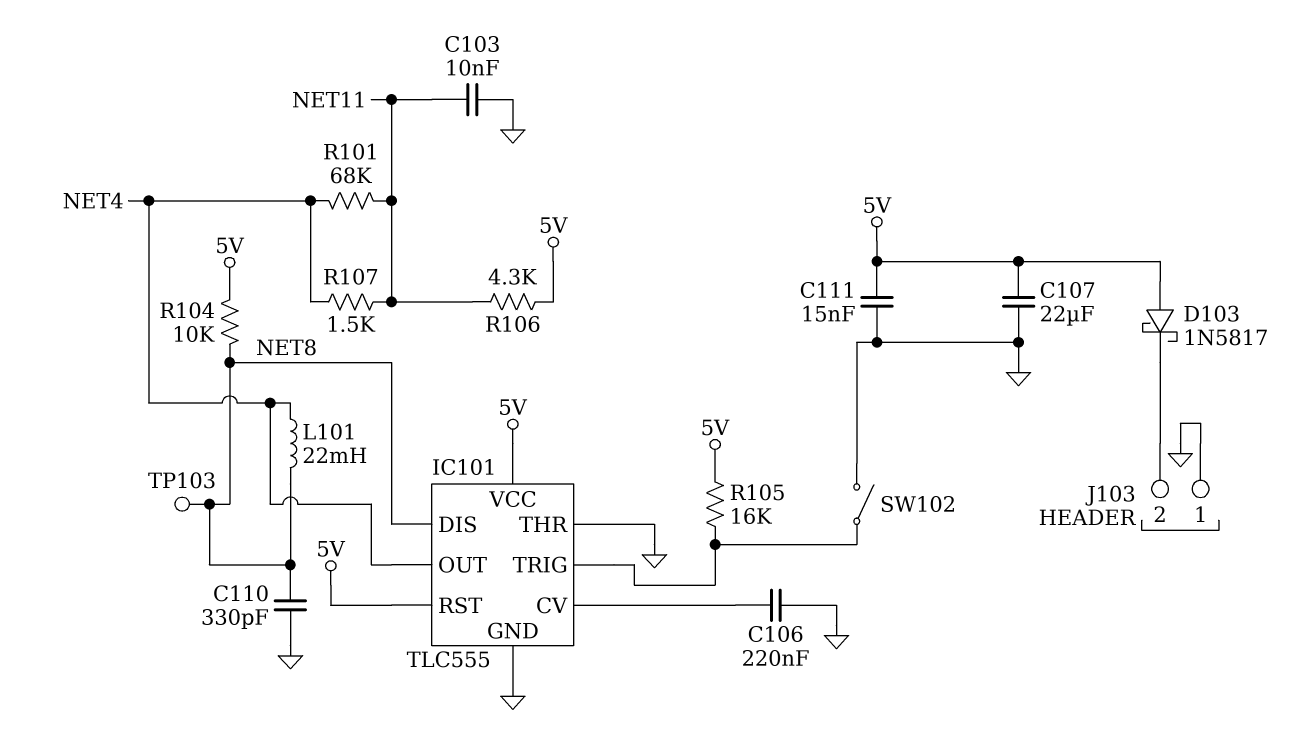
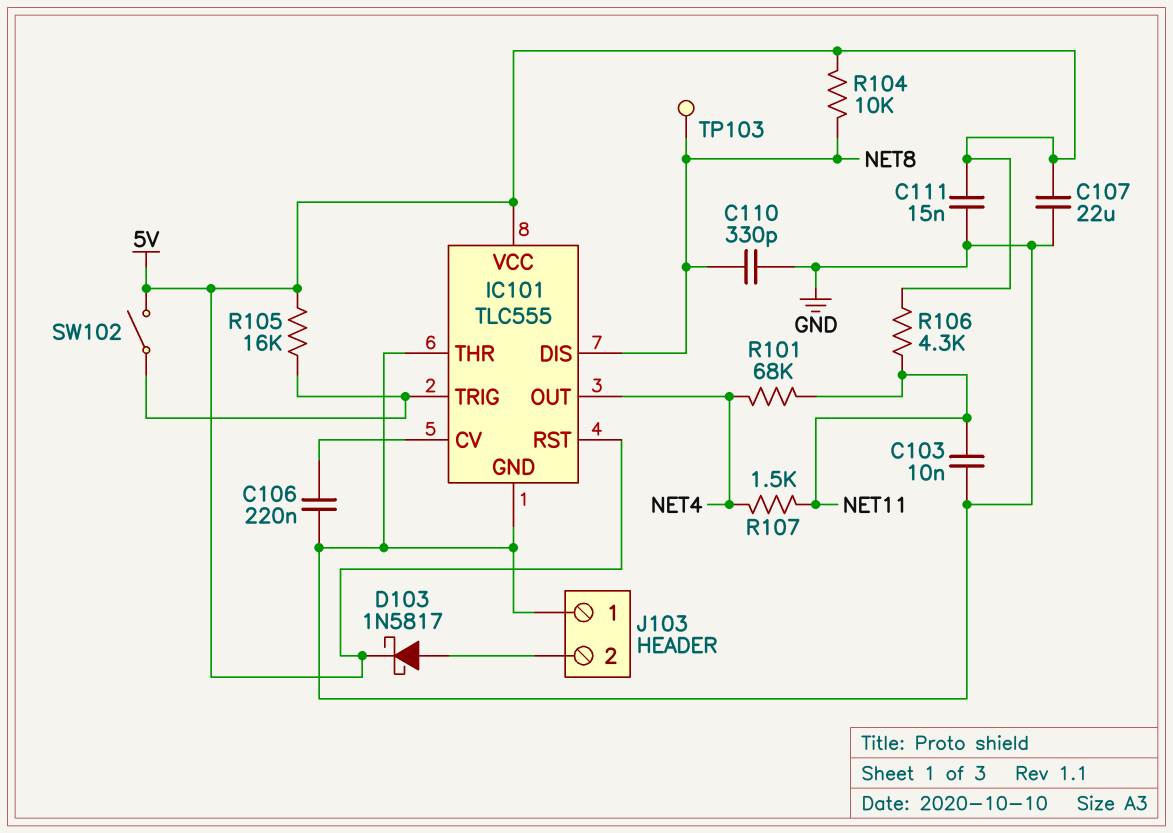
D103: schottky 1N5817 (A 5V, K J103/2) -> schottky 1N5817 (A J103/2, K 5V)
L101: 22mH (NET4, NET8) -> none
SW102: switch (GND, IC101/TRIG) -> switch (5V, IC101/TRIG)

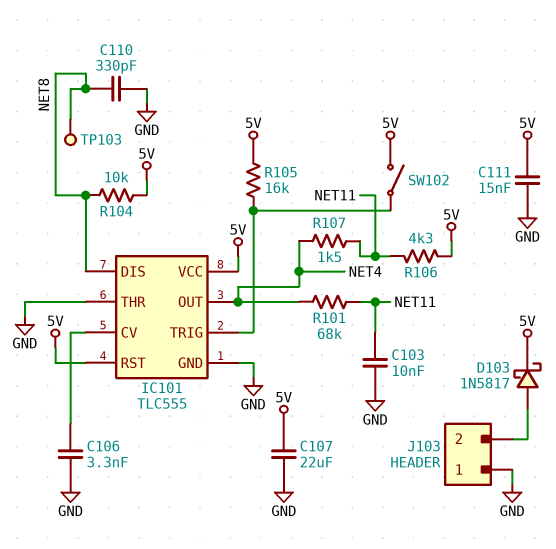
C106: 220nF (GND, IC101/CV) -> 3.3nF (GND, IC101/CV)

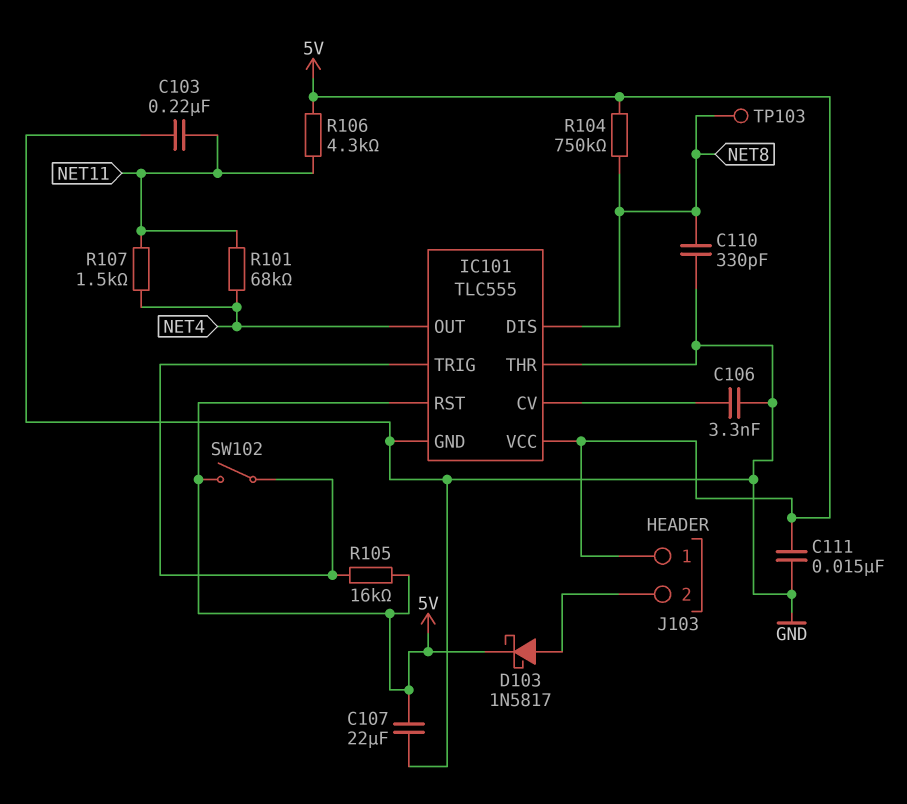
C103: 10nF (GND, NET11) -> 220nF (GND, NET11)
J103 pin 1: GND -> 5V
R104: 10k (5V, NET8) -> 750k (5V, NET8)

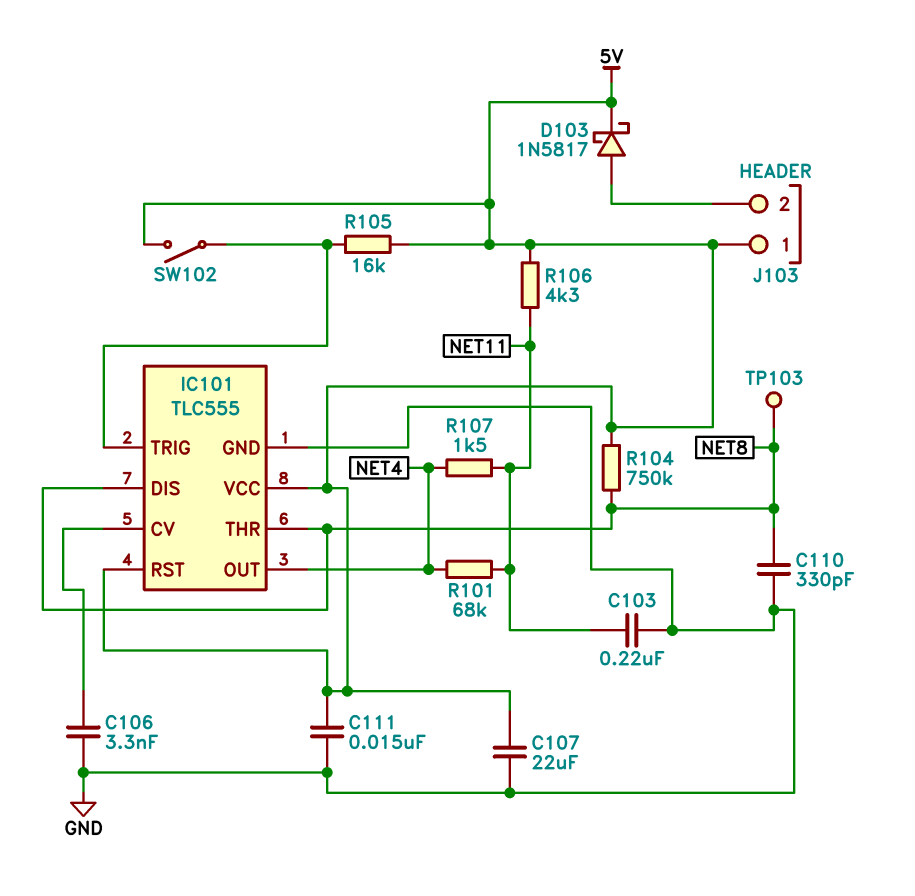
IC101 pin THR: GND -> NET8

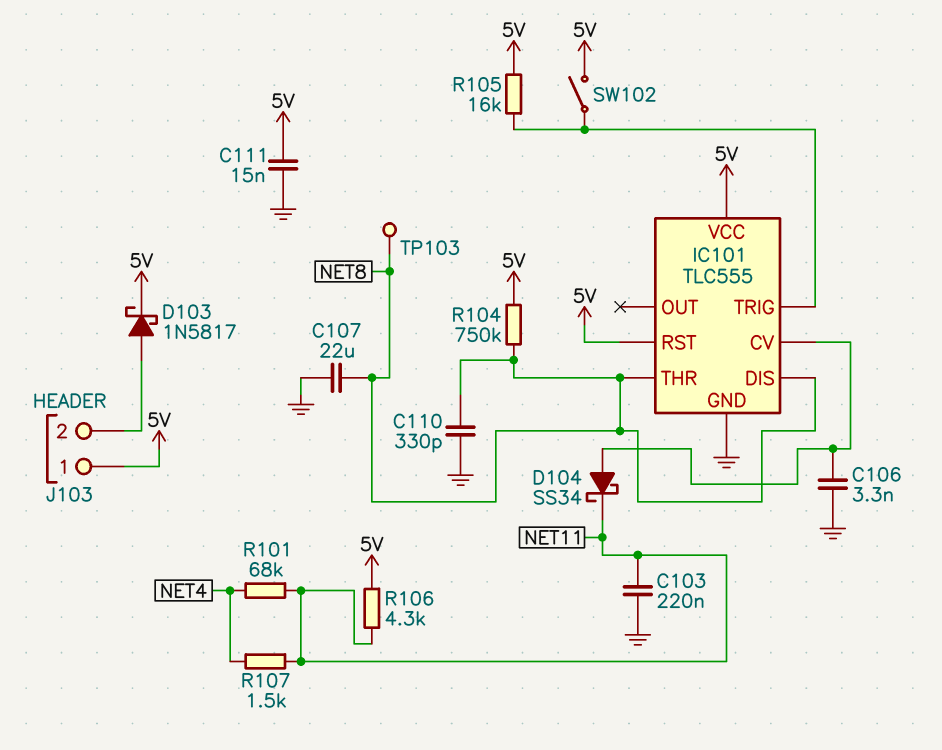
C107: 22uF (5V, GND) -> 22uF (GND, NET8)
D104: none -> schottky SS34 (A IC101/CV, K NET11)
IC101 pin OUT: NET4 -> none

